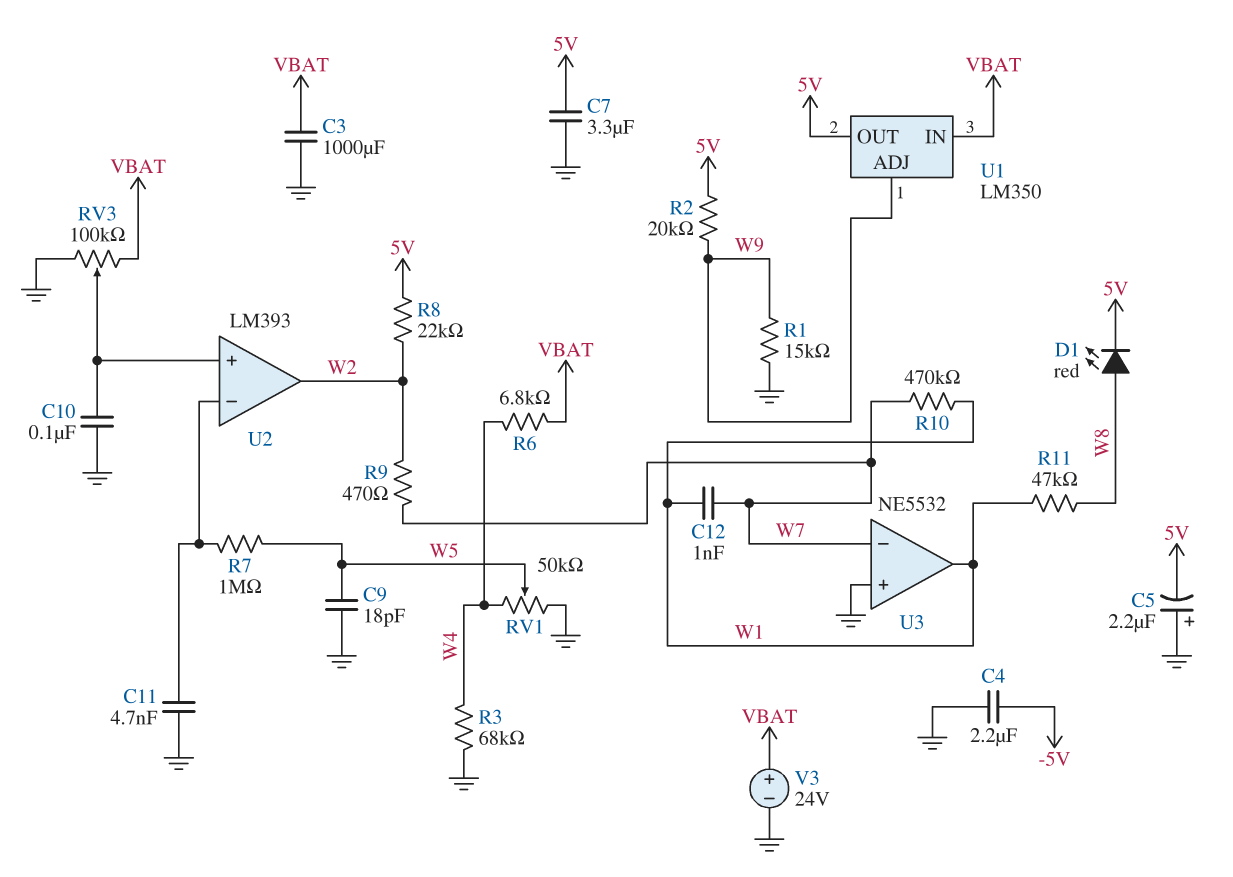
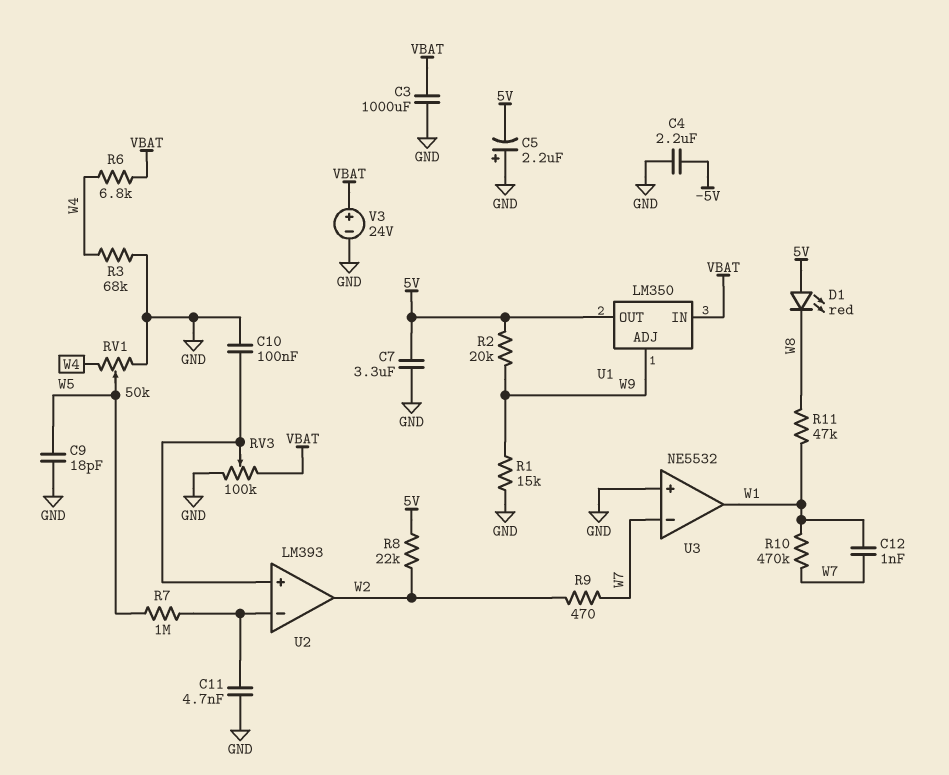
D1: LED red (A W8, K 5V) -> LED red (A 5V, K W8)

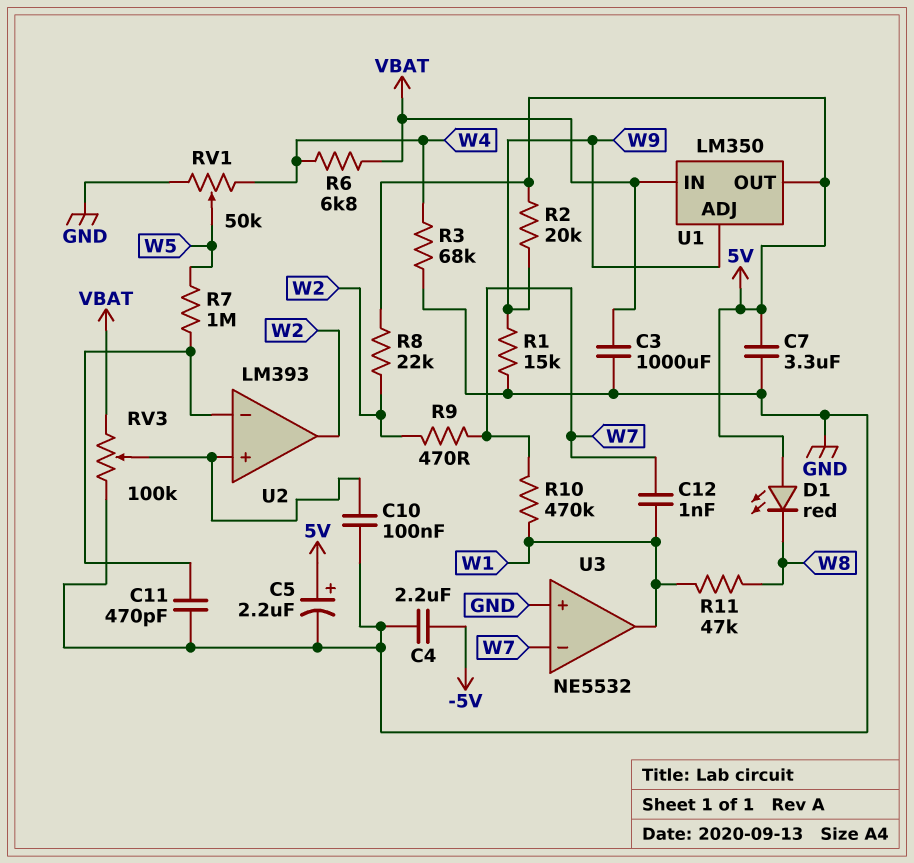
C5: 2.2uF (plus GND, minus 5V) -> 2.2uF (plus 5V, minus GND)
C9: 18pF (GND, W5) -> none
C11: 4.7nF (GND, U2/in-) -> 470pF (GND, U2/in-)
V3: 24V (plus VBAT, minus GND) -> none

